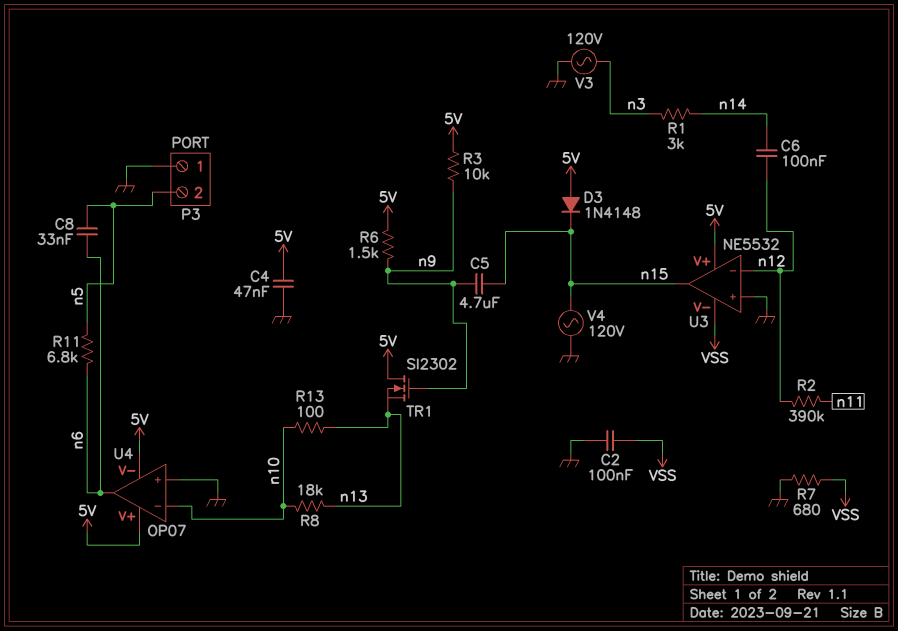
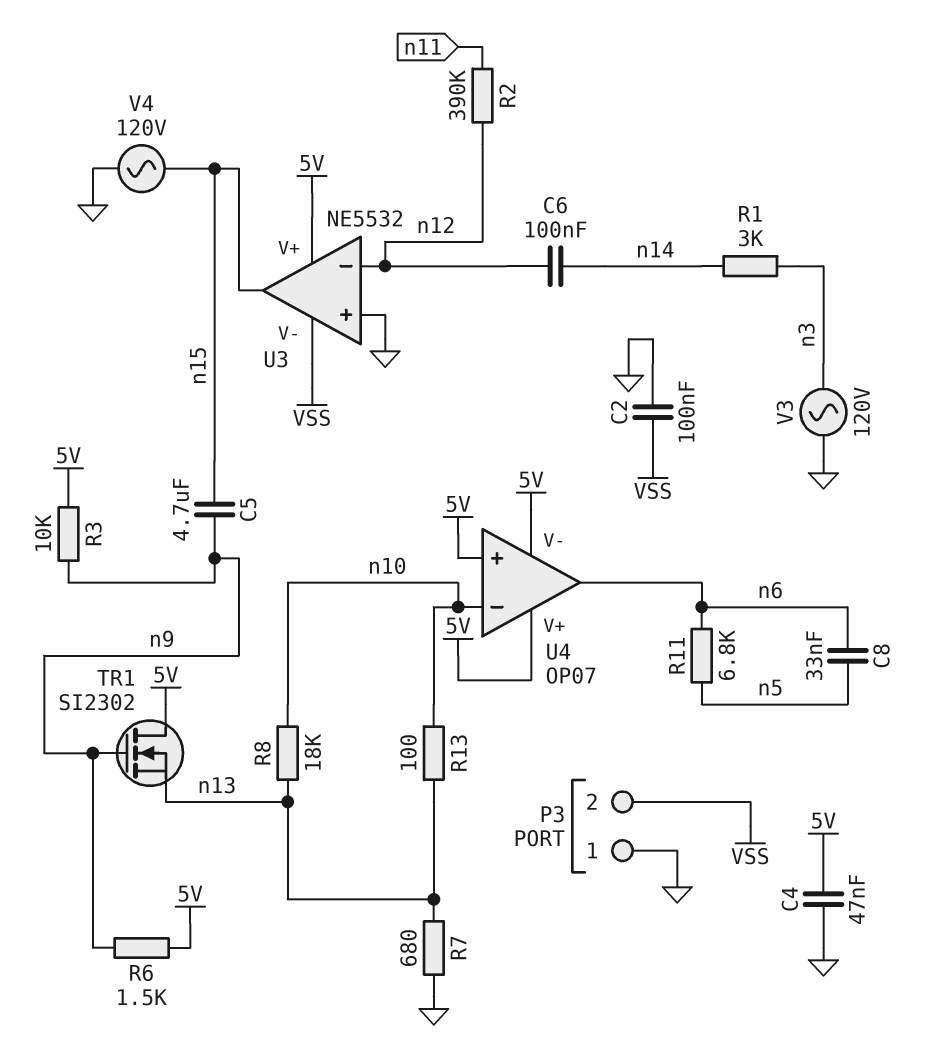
D3: diode 1N4148 (A 5V, K n15) -> none
P3 pin 2: n5 -> VSS
R7: 680 (GND, VSS) -> 680 (GND, n13)
U4 pin in+: GND -> 5V

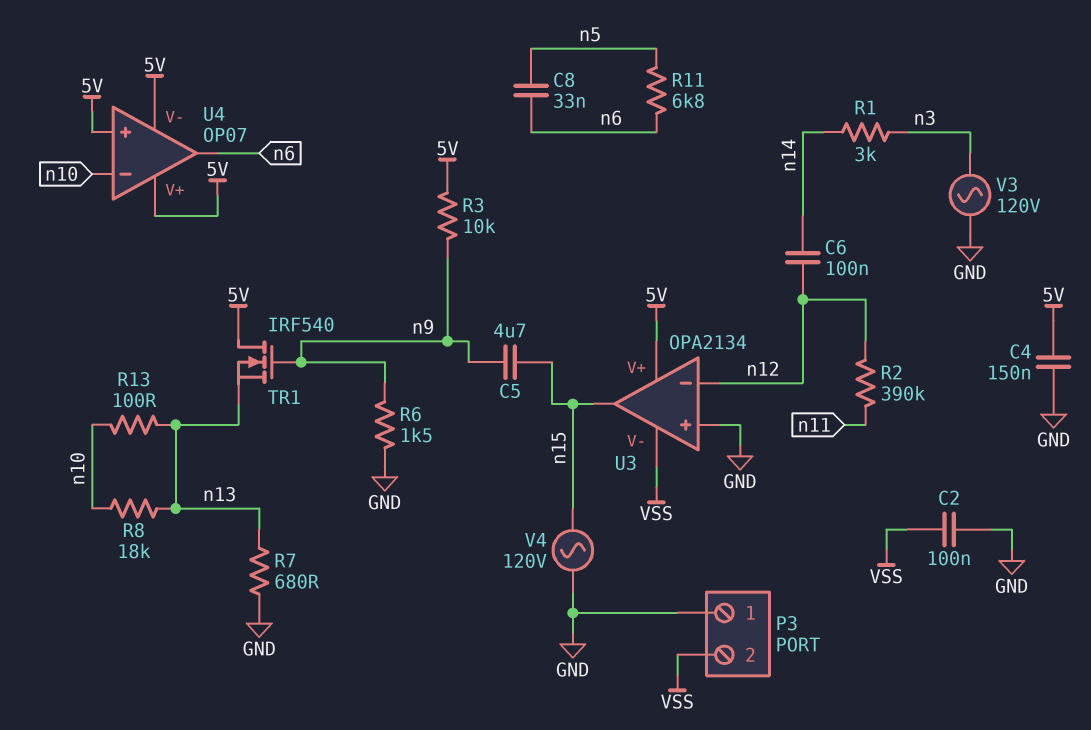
C4: 47nF (5V, GND) -> 150nF (5V, GND)
R6: 1.5k (5V, n9) -> 1.5k (GND, n9)
TR1: NMOS SI2302 (G n9, D 5V, S n13) -> NMOS IRF540 (G n9, D 5V, S n13)
U3: NE5532 -> OPA2134

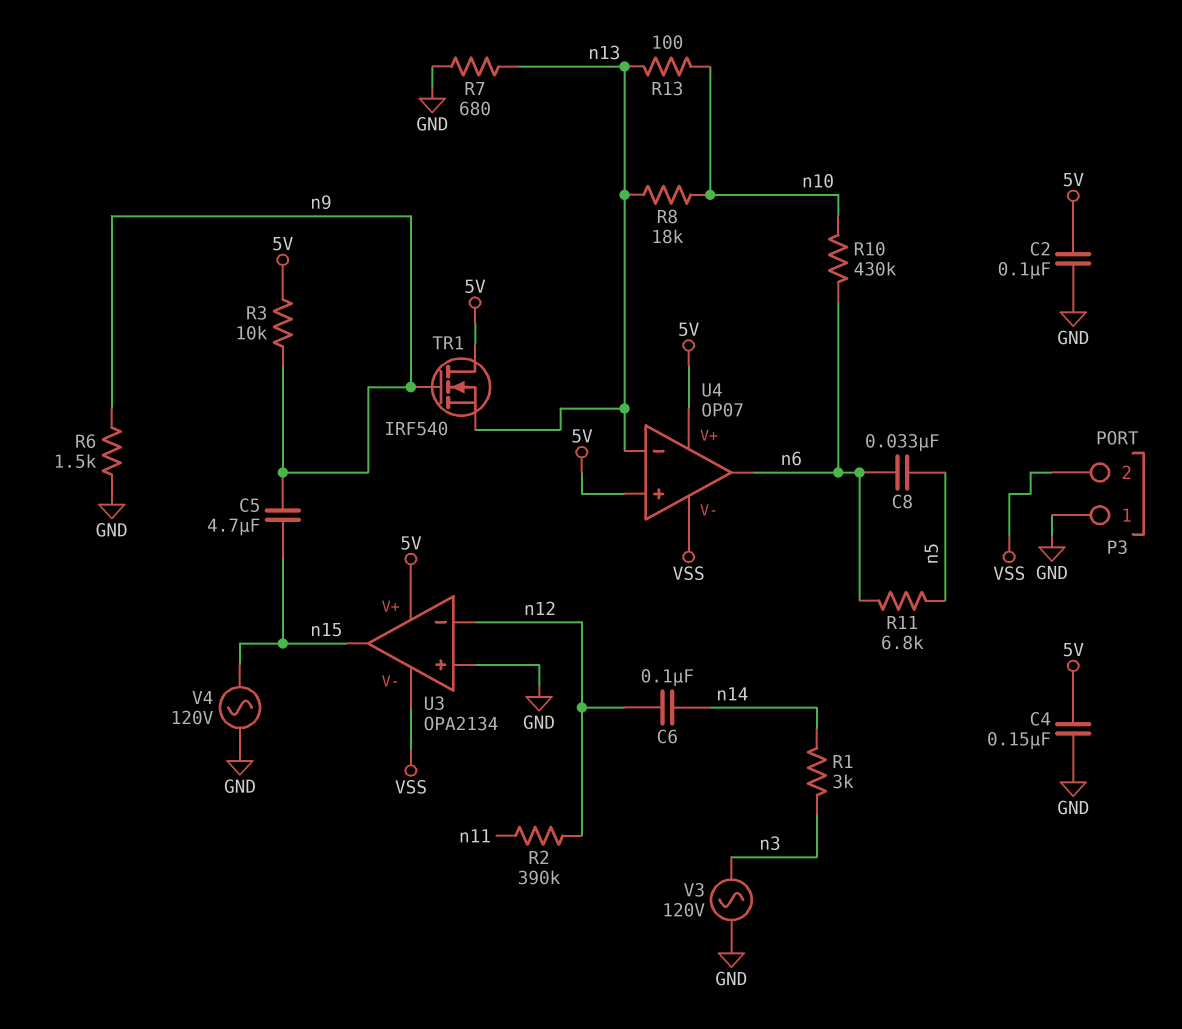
C2: 100nF (GND, VSS) -> 100nF (5V, GND)
R10: none -> 430k (n6, n10)
U4 pin V-: 5V -> VSS
U4 pin in-: n10 -> n13

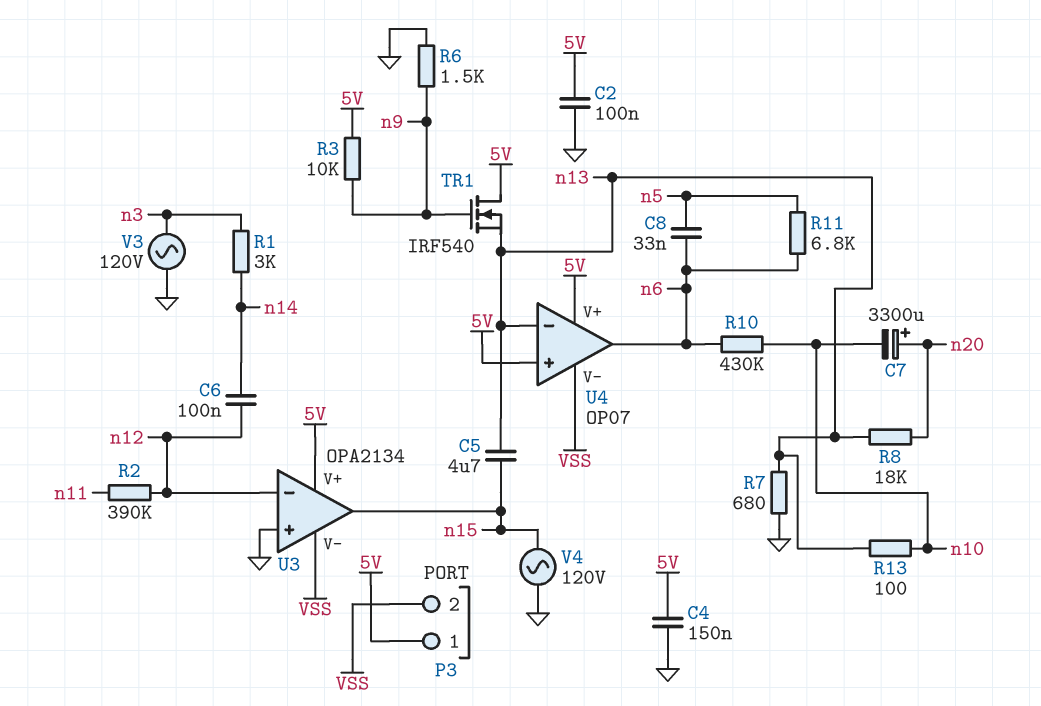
C5: 4.7uF (n9, n15) -> 4.7uF (n13, n15)
C7: none -> 3300uF (plus n20, minus n10)
P3 pin 1: GND -> 5V
R8: 18k (n10, n13) -> 18k (n13, n20)

